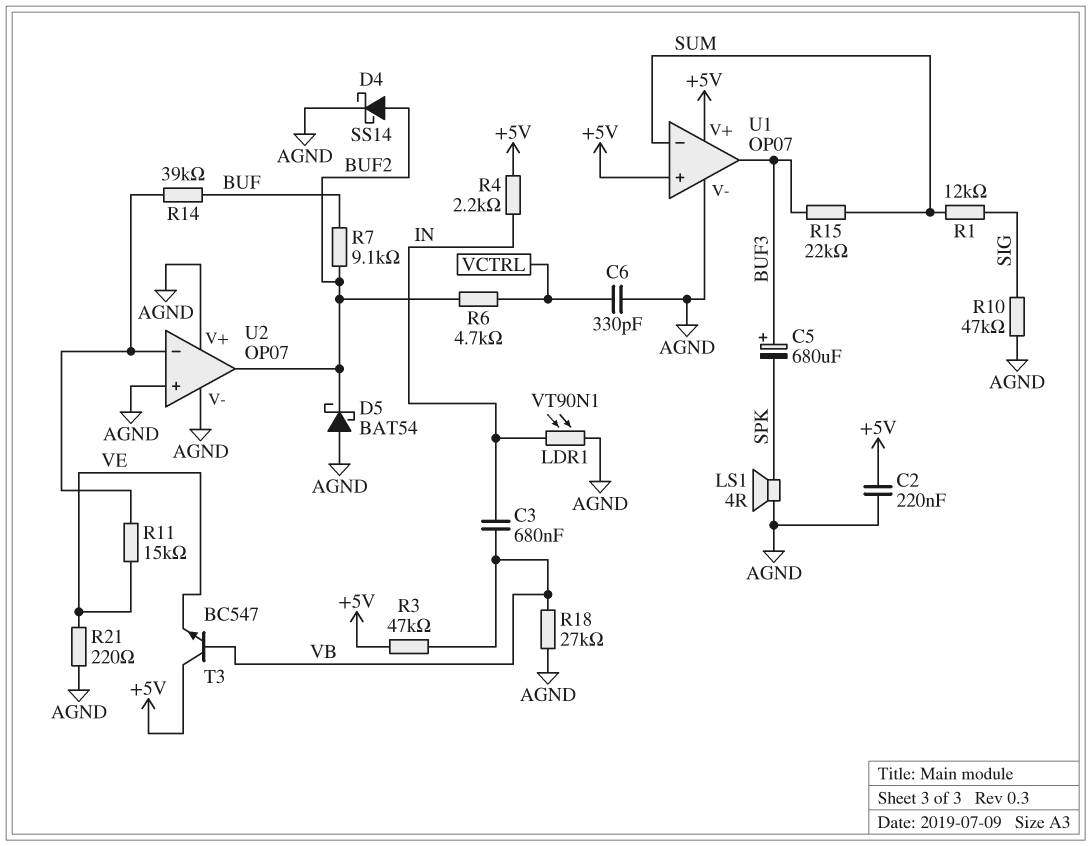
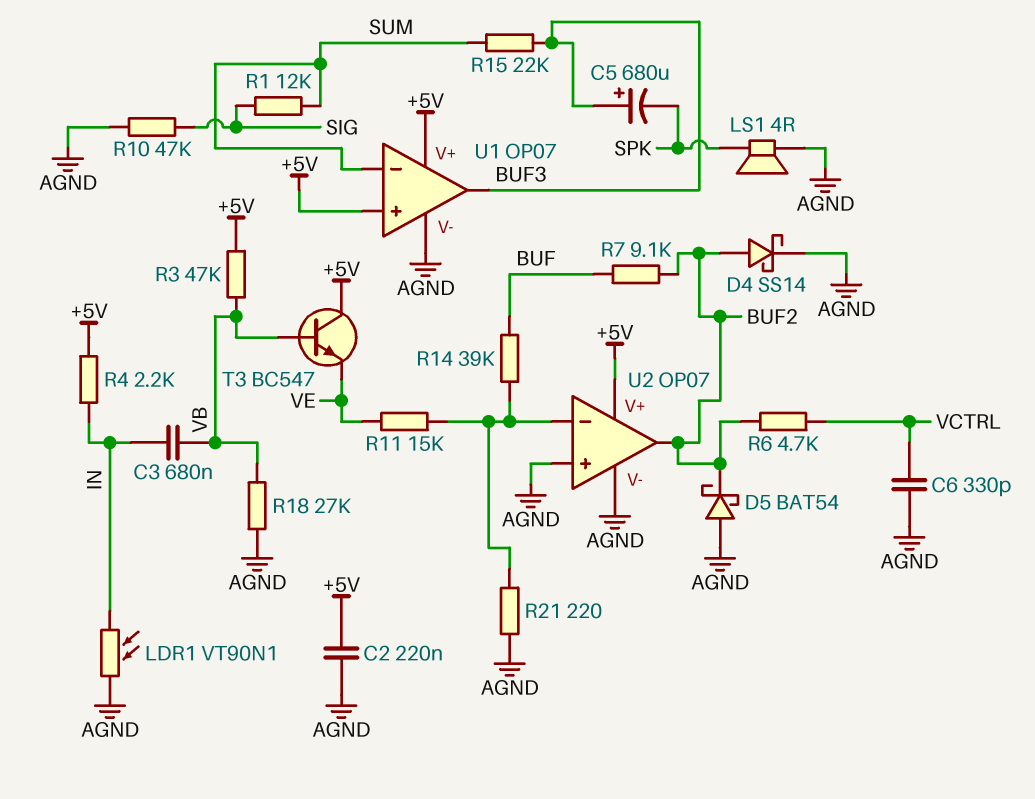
R21: 220 (AGND, VE) -> 220 (AGND, U2/in-)
U2 pin V+: AGND -> +5V

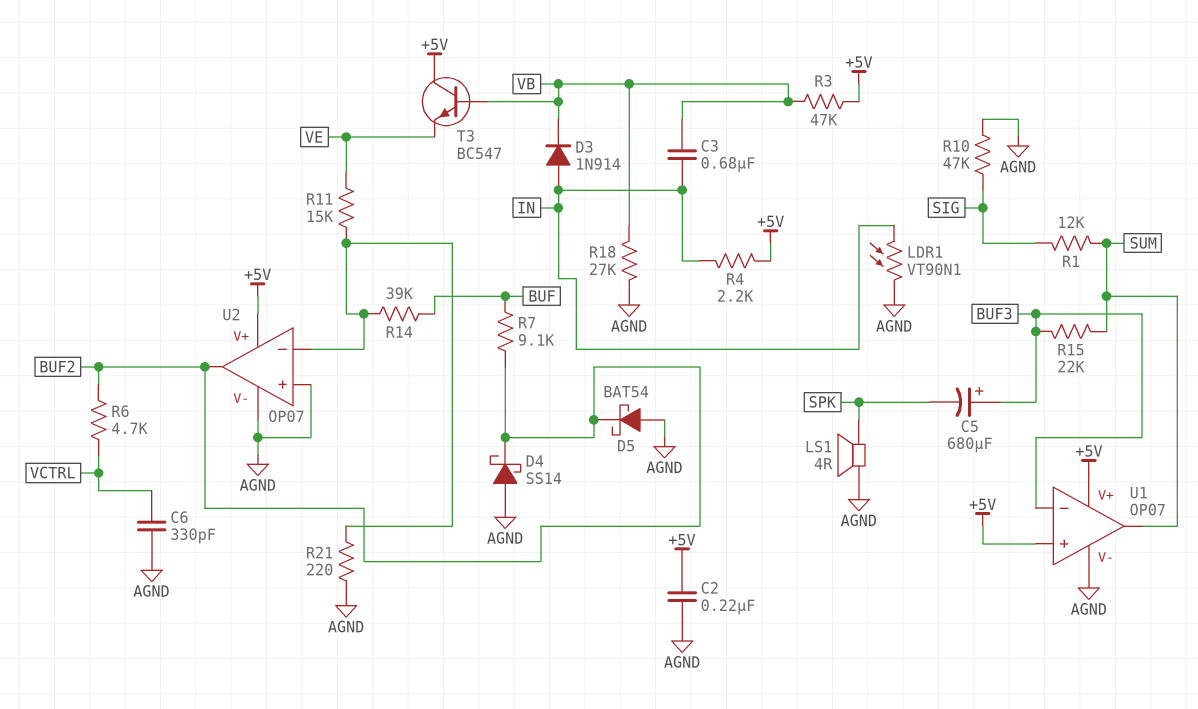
D3: none -> diode 1N914 (A IN, K VB)
D4: schottky SS14 (A BUF2, K AGND) -> schottky SS14 (A AGND, K BUF2)
U1 pin in-: SUM -> BUF3
U1 pin out: BUF3 -> SUM

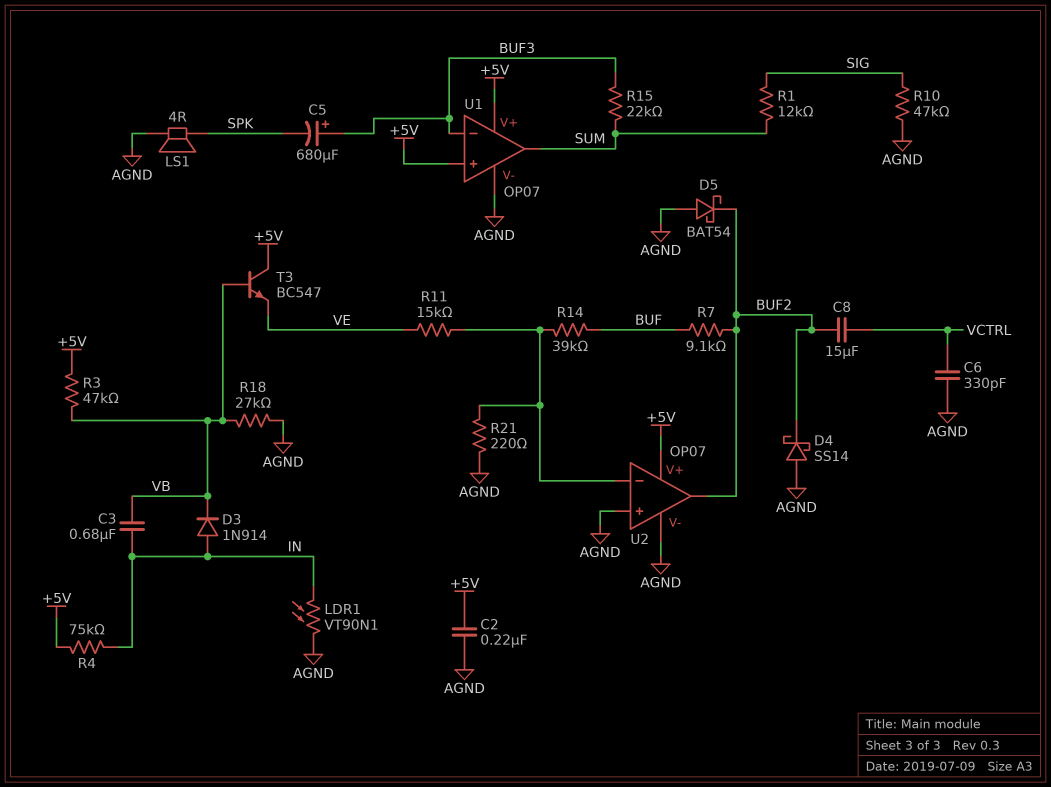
C8: none -> 15uF (BUF2, VCTRL)
R4: 2.2k (+5V, IN) -> 75k (+5V, IN)
R6: 4.7k (BUF2, VCTRL) -> none

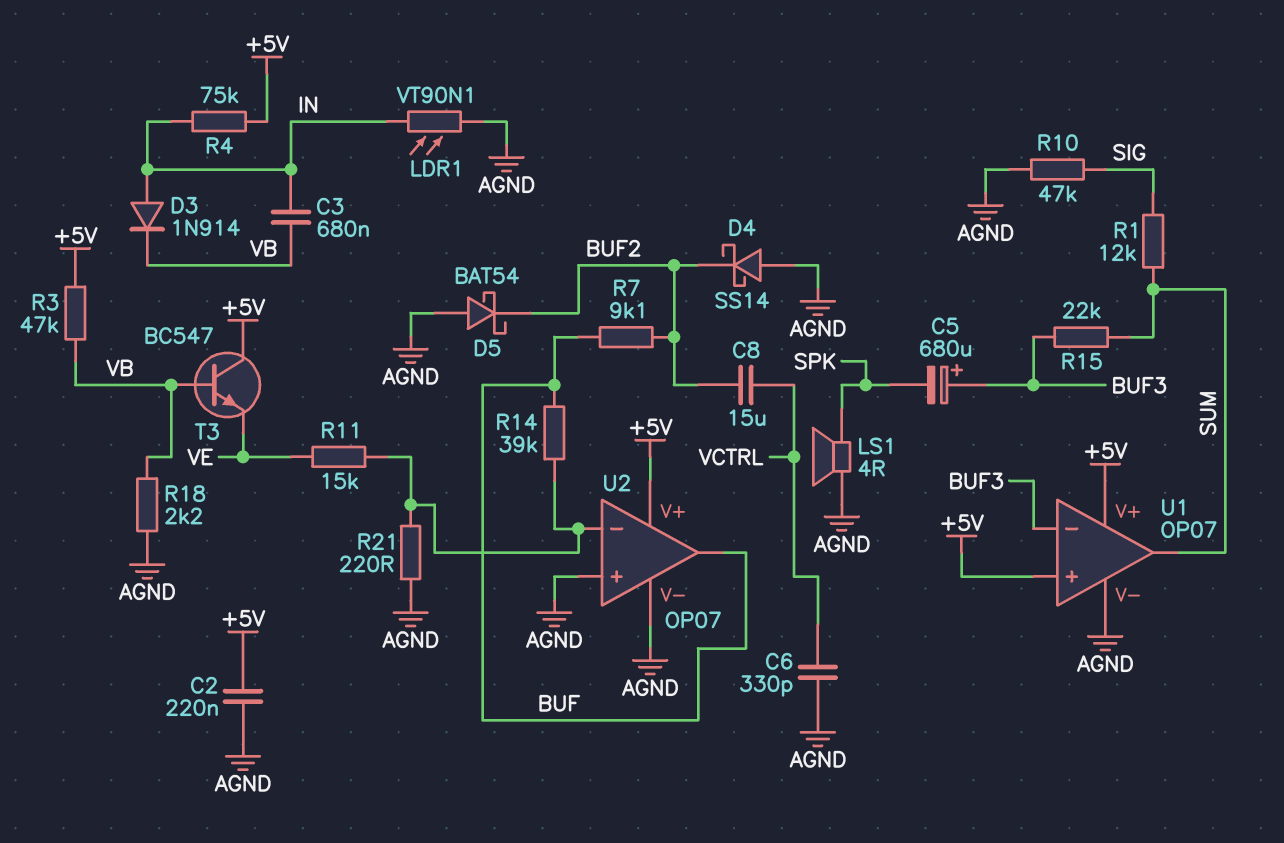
R18: 27k (AGND, VB) -> 2.2k (AGND, VB)
U2 pin out: BUF2 -> BUF

